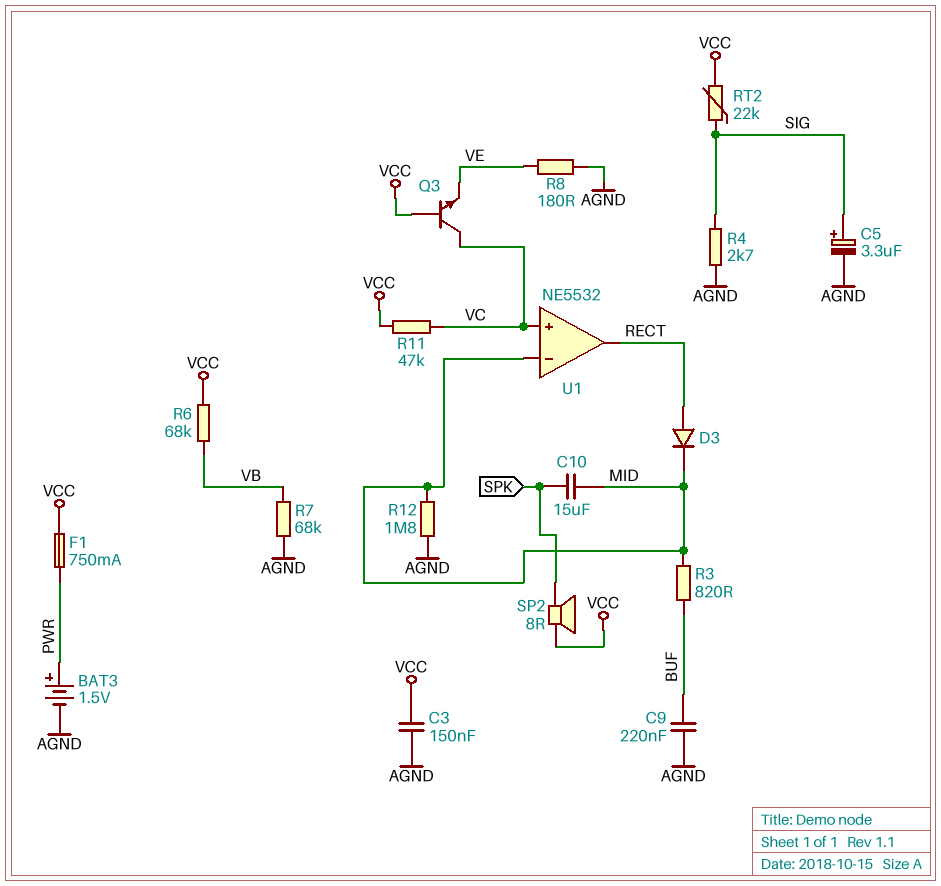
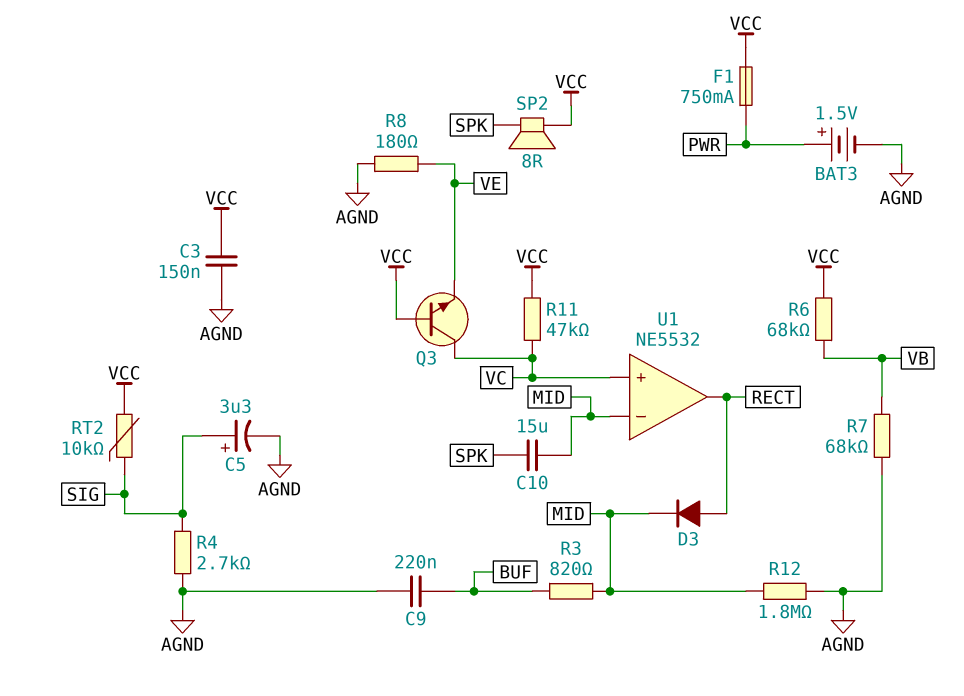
RT2: 22k (SIG, VCC) -> 10k (SIG, VCC)

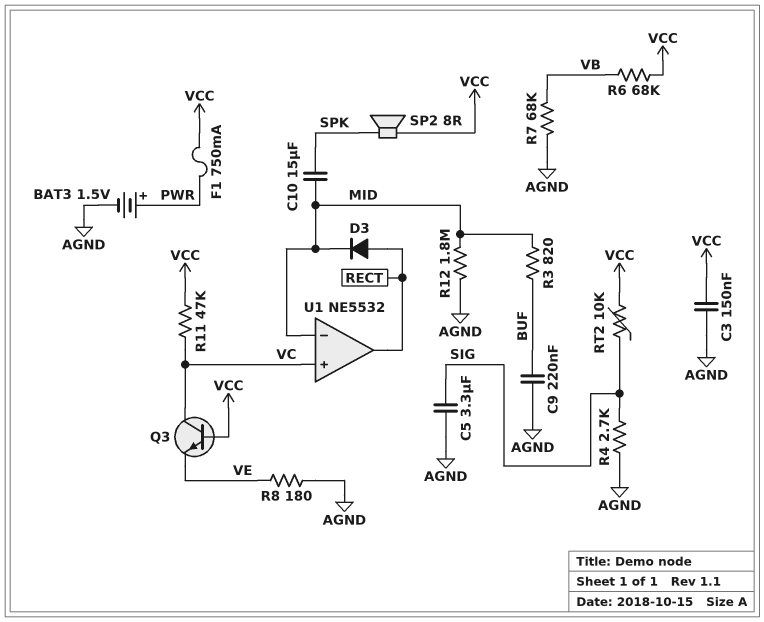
C5: 3.3uF (plus SIG, minus AGND) -> 3.3uF (AGND, SIG)

